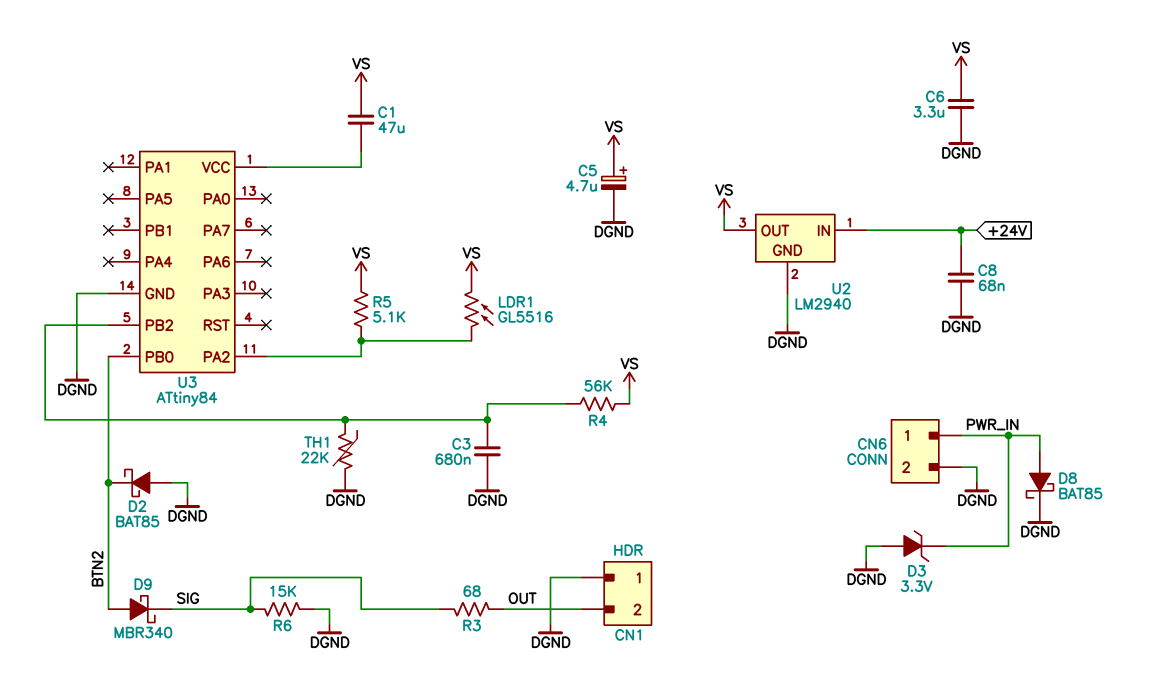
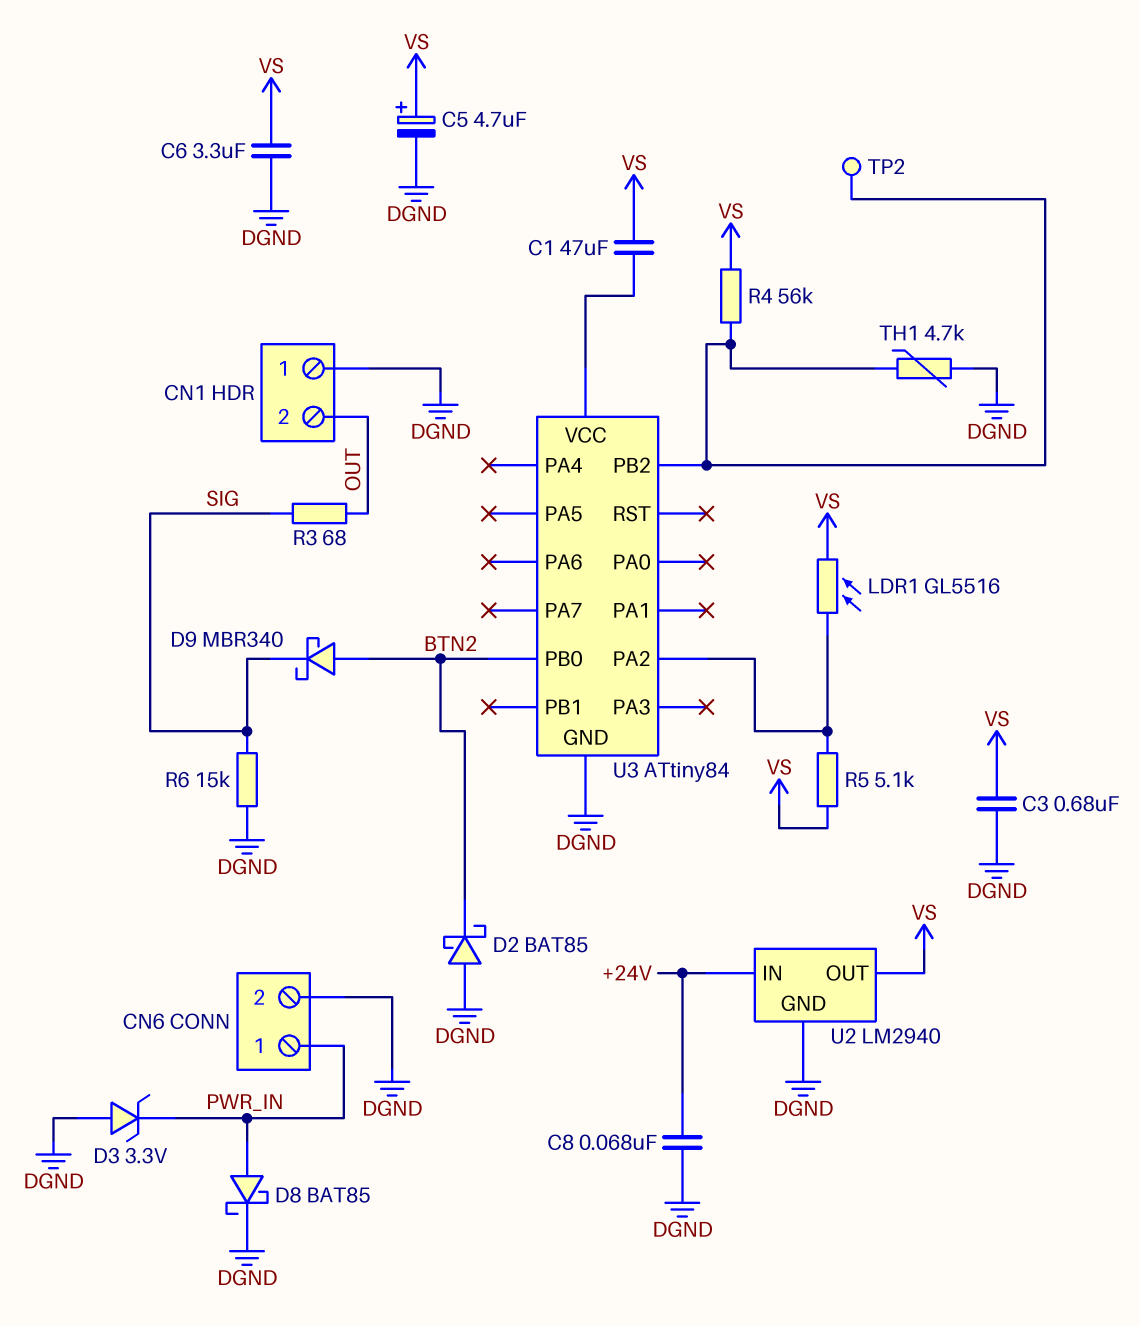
C3: 680nF (DGND, U3/PB2) -> 680nF (DGND, VS)
TH1: 22k (DGND, U3/PB2) -> 4.7k (DGND, U3/PB2)
TP2: none -> test point (U3/PB2)

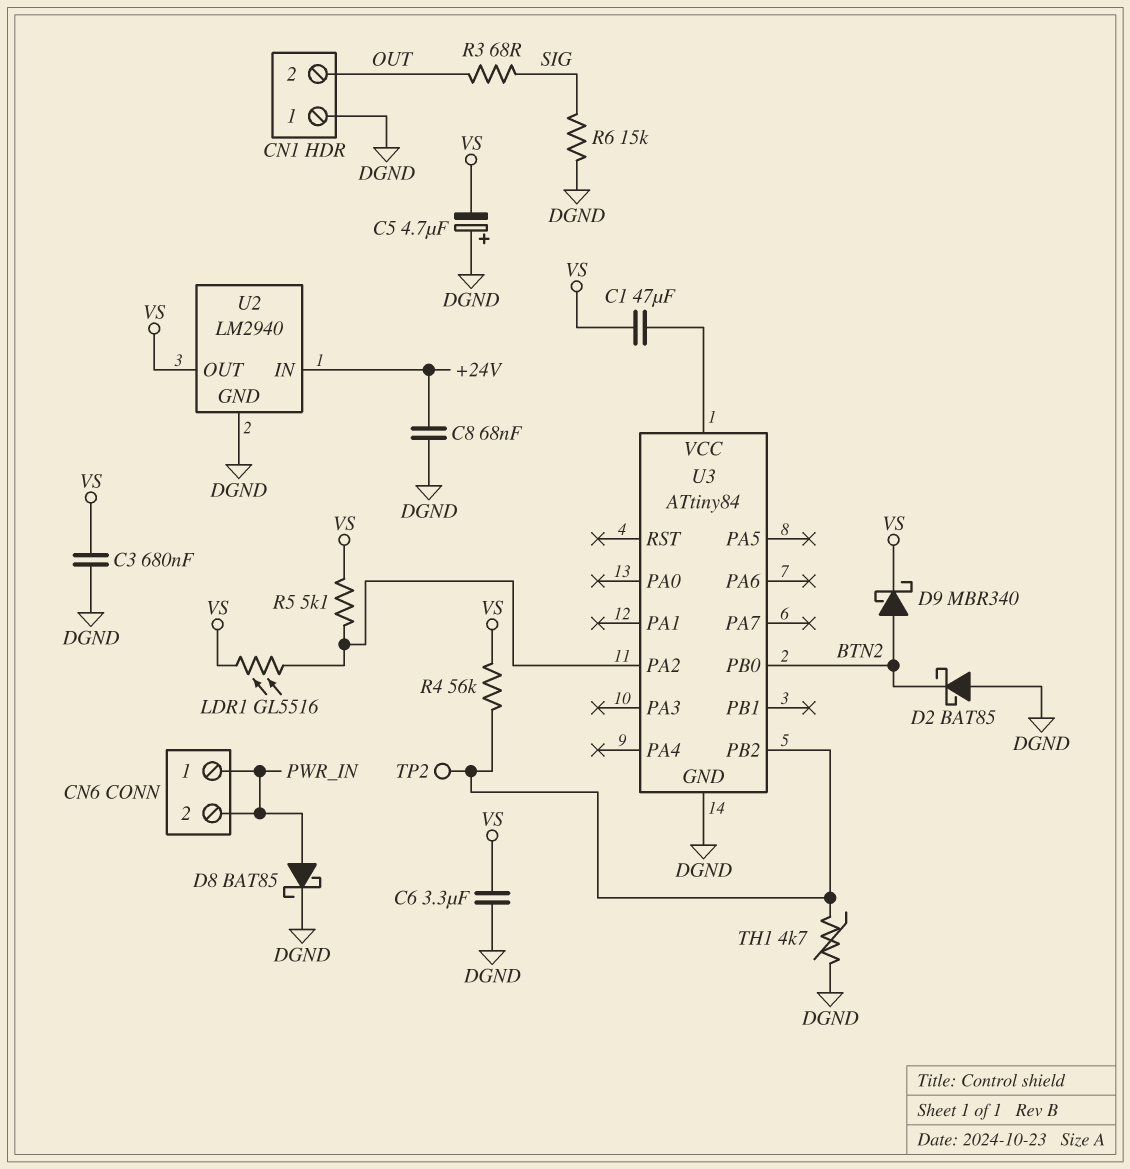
C5: 4.7uF (plus VS, minus DGND) -> 4.7uF (plus DGND, minus VS)
CN6 pin 2: DGND -> PWR_IN
D3: zener 3.3V (A DGND, K PWR_IN) -> none
D9: schottky MBR340 (A BTN2, K SIG) -> schottky MBR340 (A BTN2, K VS)

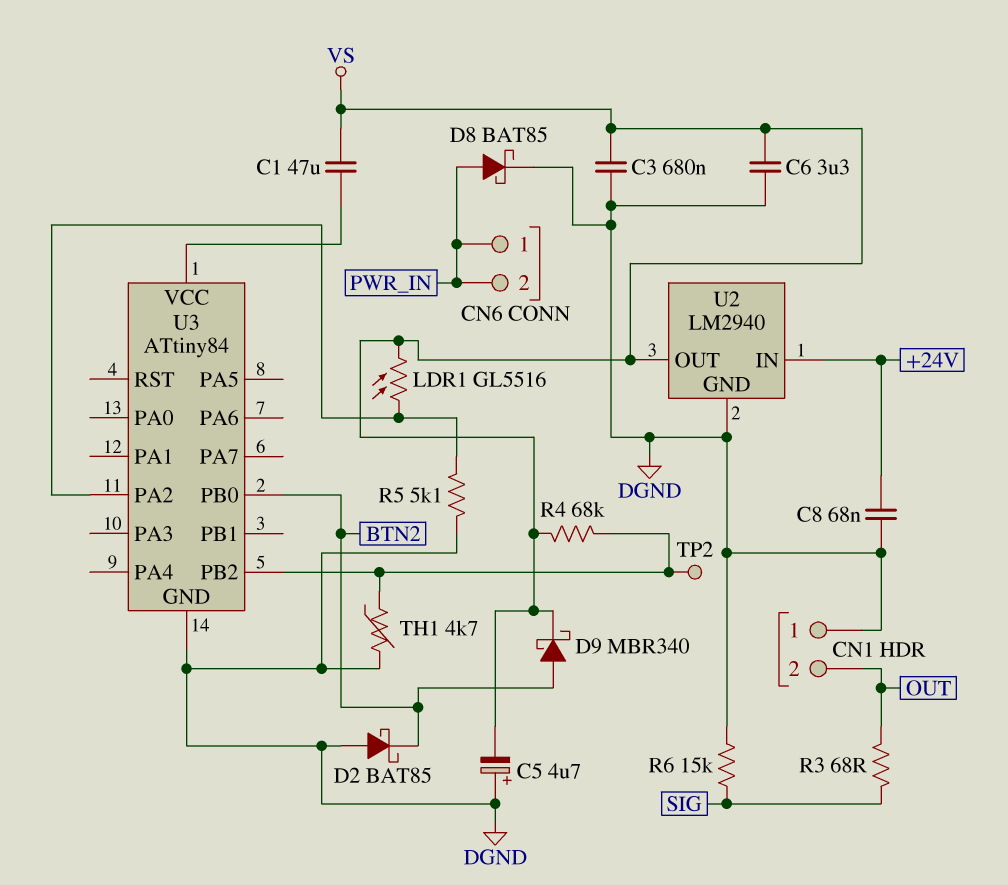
R4: 56k (U3/PB2, VS) -> 68k (U3/PB2, VS)
R5: 5.1k (U3/PA2, VS) -> 5.1k (DGND, U3/PA2)

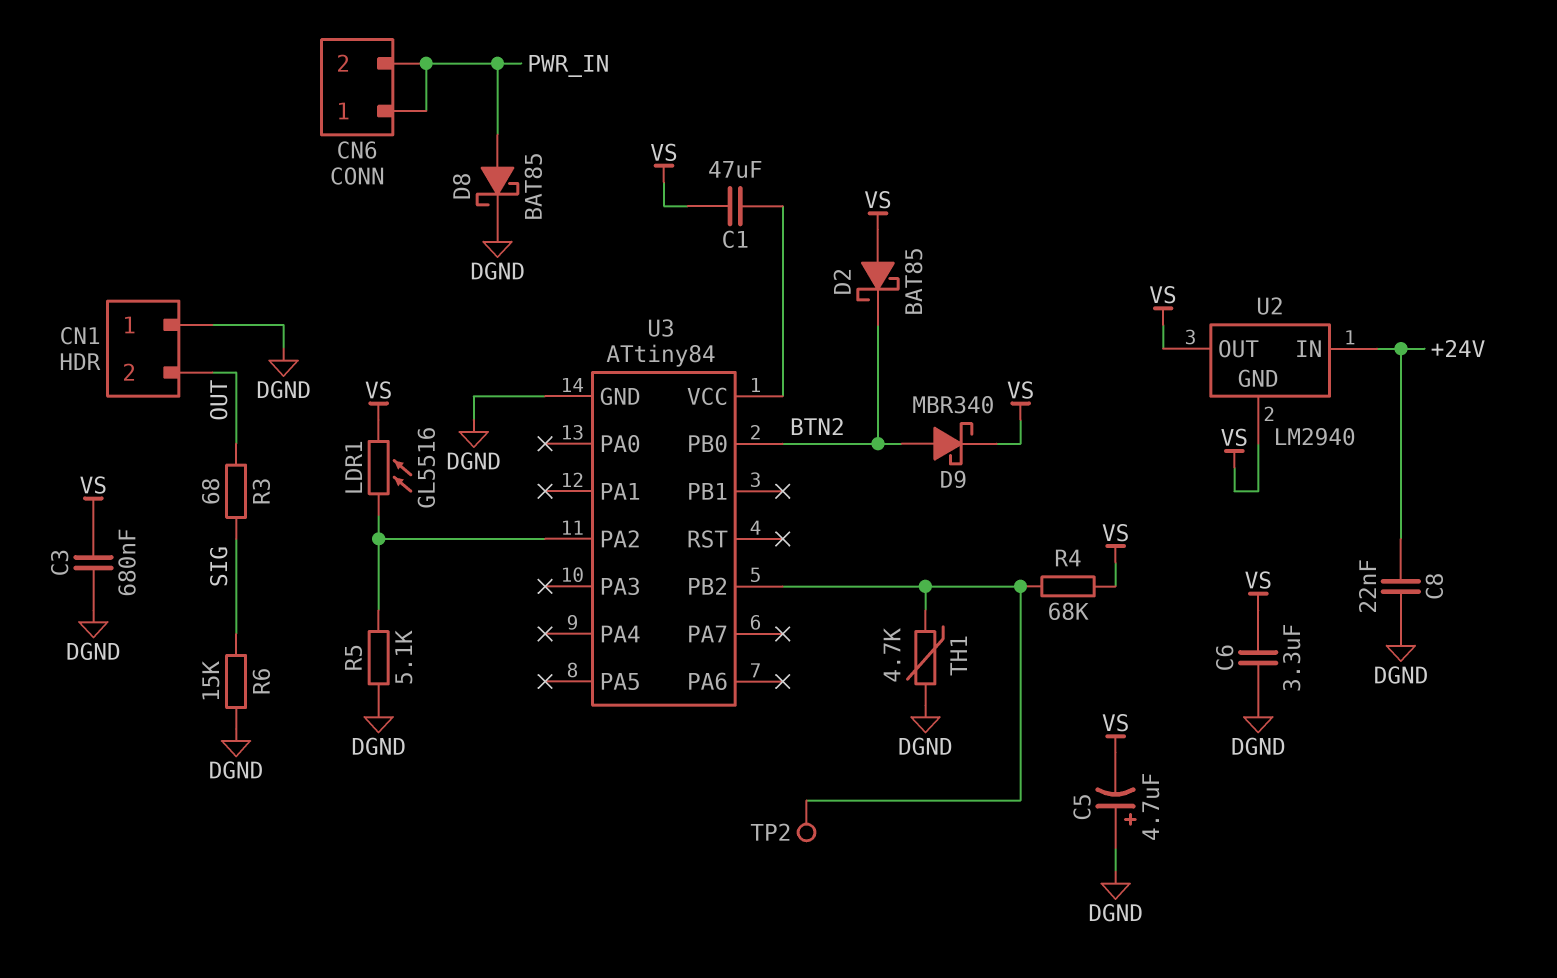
C8: 68nF (+24V, DGND) -> 22nF (+24V, DGND)
D2: schottky BAT85 (A DGND, K BTN2) -> schottky BAT85 (A VS, K BTN2)
U2 pin GND: DGND -> VS

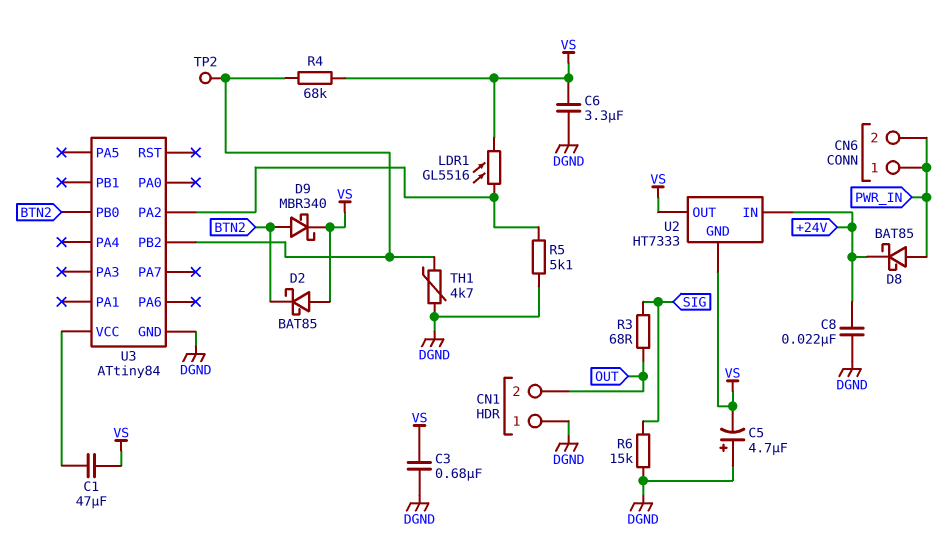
D8: schottky BAT85 (A PWR_IN, K DGND) -> schottky BAT85 (A PWR_IN, K +24V)
U2: LM2940 -> HT7333

